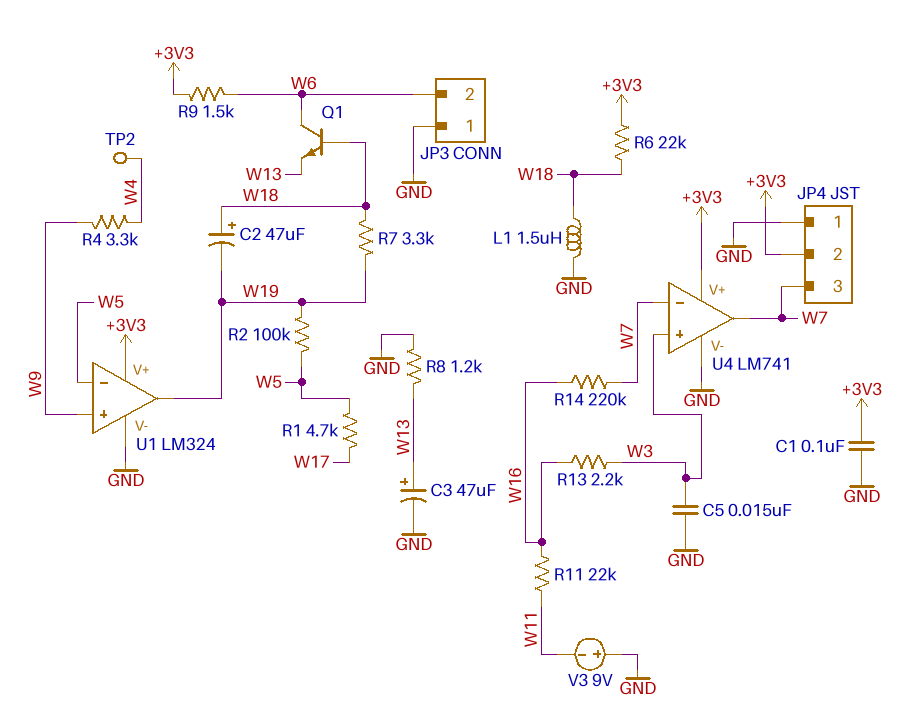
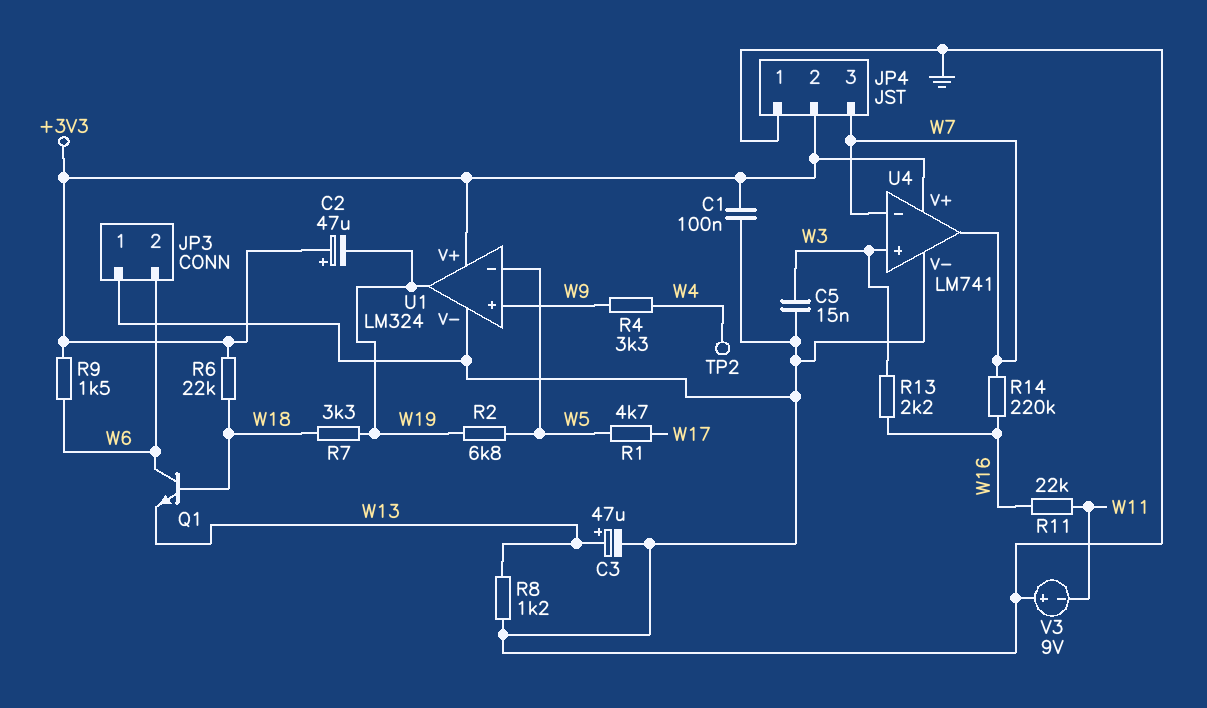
C2: 47uF (plus W18, minus W19) -> 47uF (plus +3V3, minus W19)
L1: 1.5uH (GND, W18) -> none
R2: 100k (W5, W19) -> 6.8k (W5, W19)

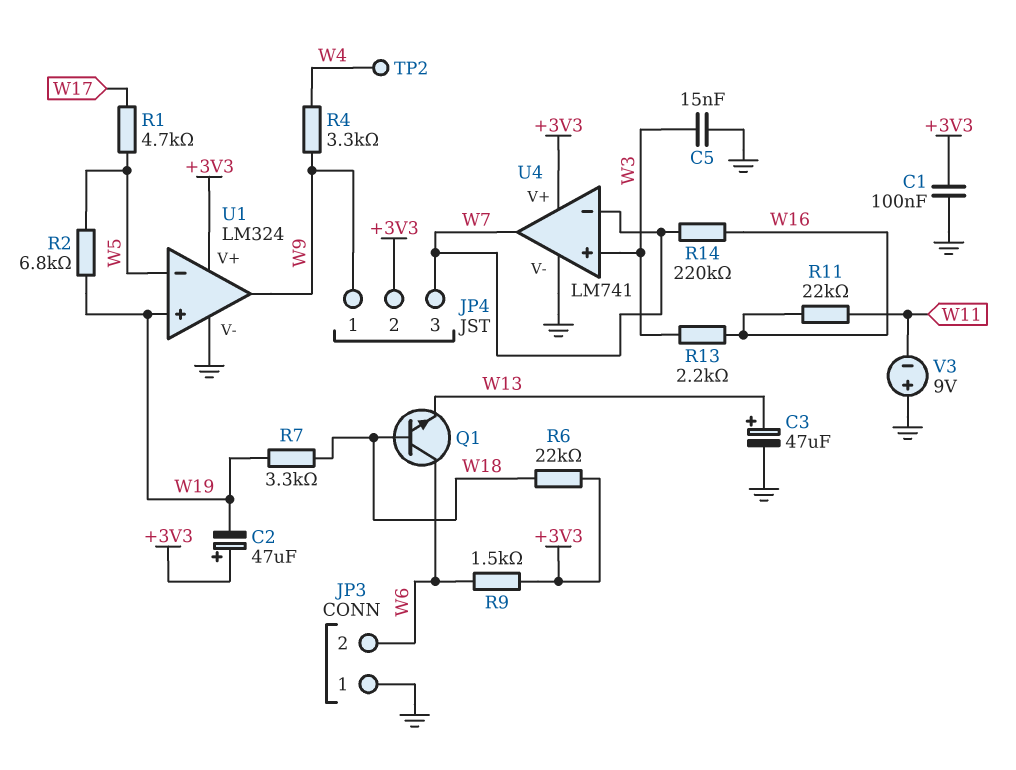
JP4 pin 1: GND -> W9
R8: 1.2k (GND, W13) -> none
U1 pin in+: W9 -> W19
U1 pin out: W19 -> W9

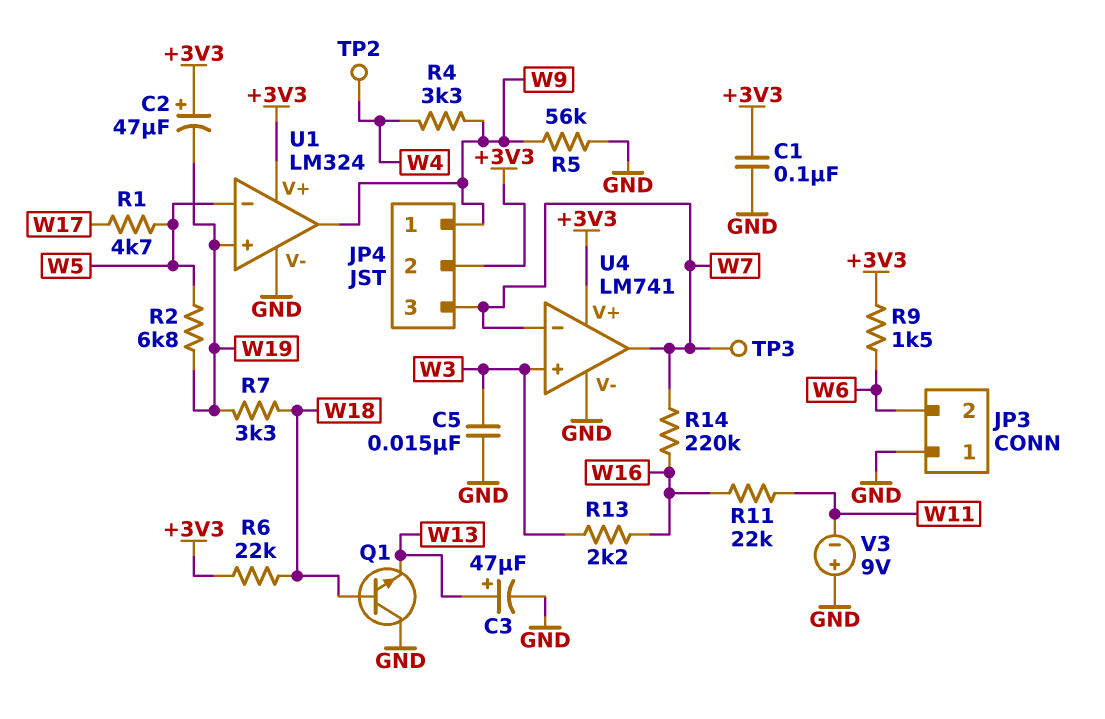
Q1: NPN (B W18, C W6, E W13) -> NPN (B W18, C GND, E W13)
R5: none -> 56k (GND, W9)
TP3: none -> test point (W7)

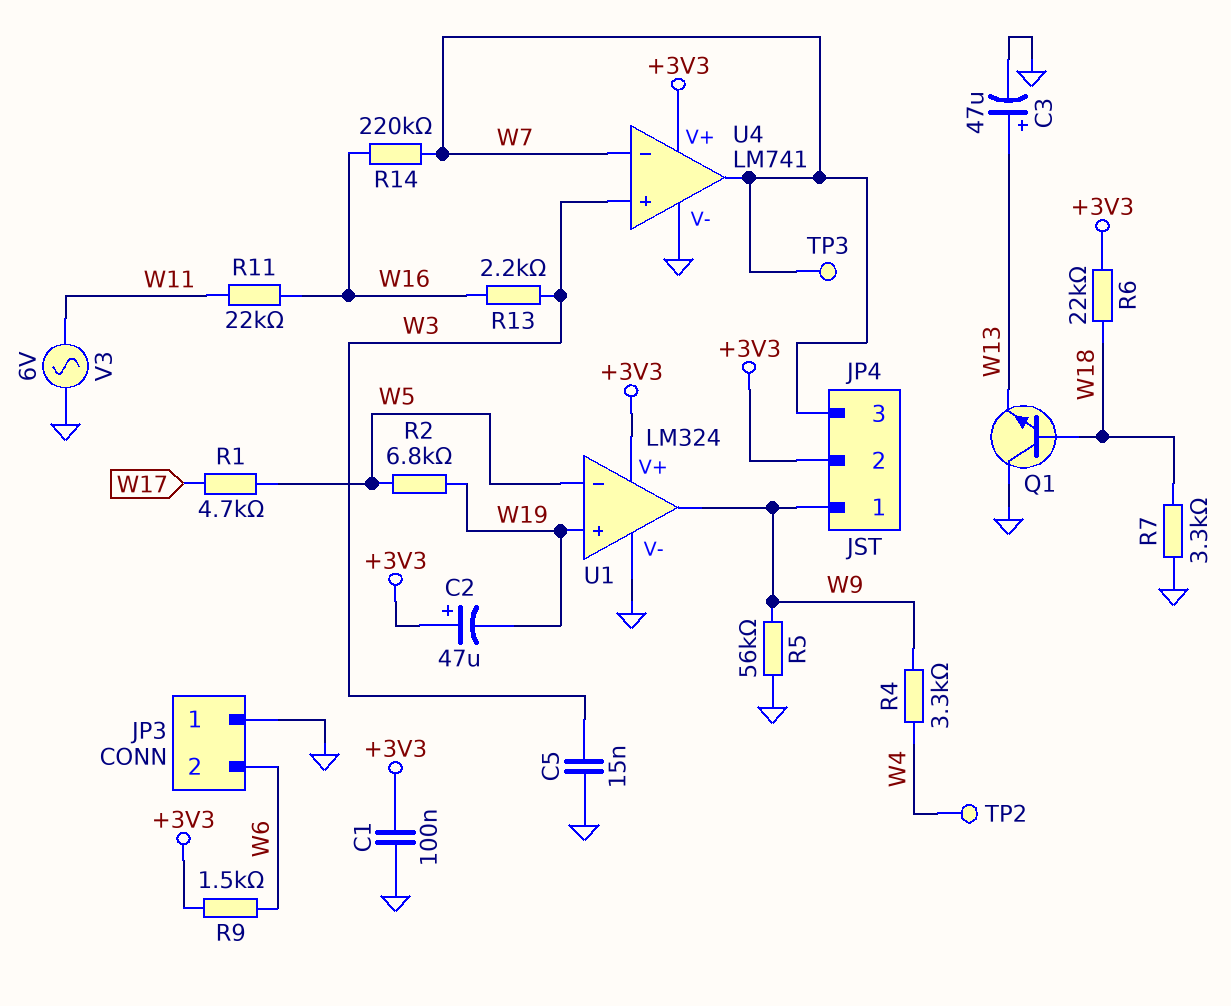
R7: 3.3k (W18, W19) -> 3.3k (GND, W18)
V3: 9V (plus GND, minus W11) -> AC 6V (GND, W11)

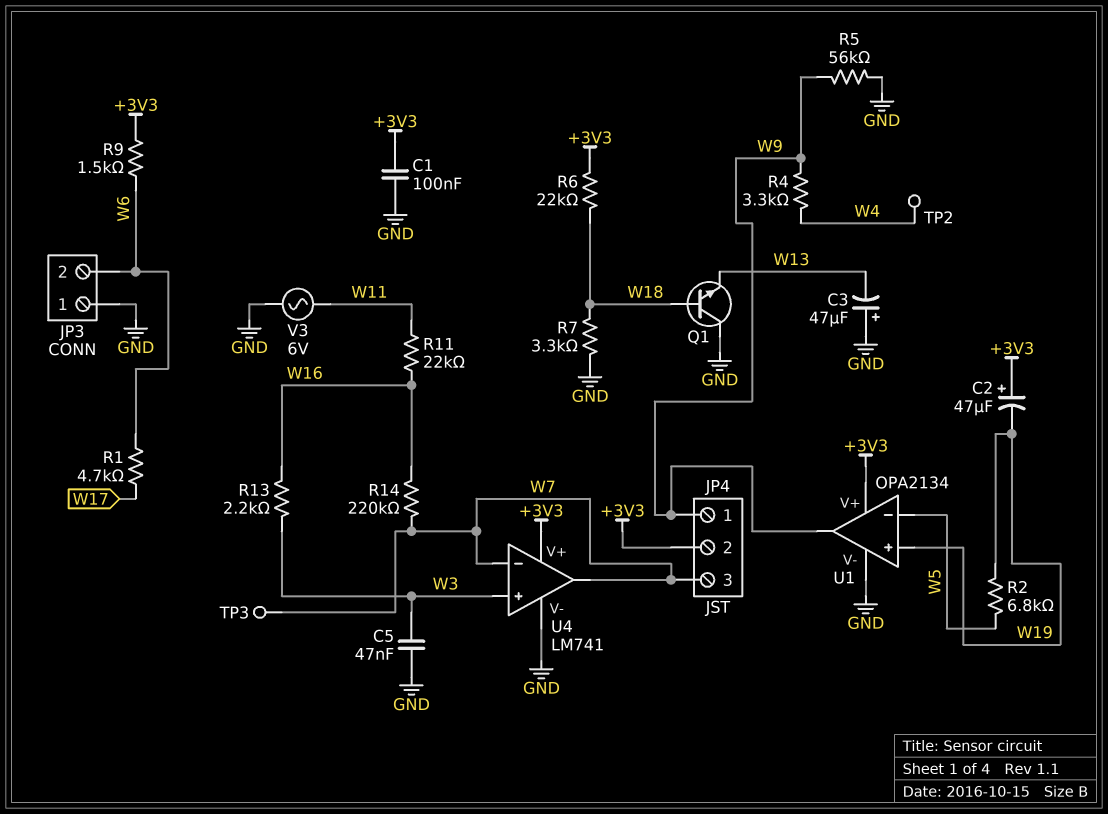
C3: 47uF (plus W13, minus GND) -> 47uF (plus GND, minus W13)
C5: 15nF (GND, W3) -> 47nF (GND, W3)
R1: 4.7k (W5, W17) -> 4.7k (W6, W17)
U1: LM324 -> OPA2134

